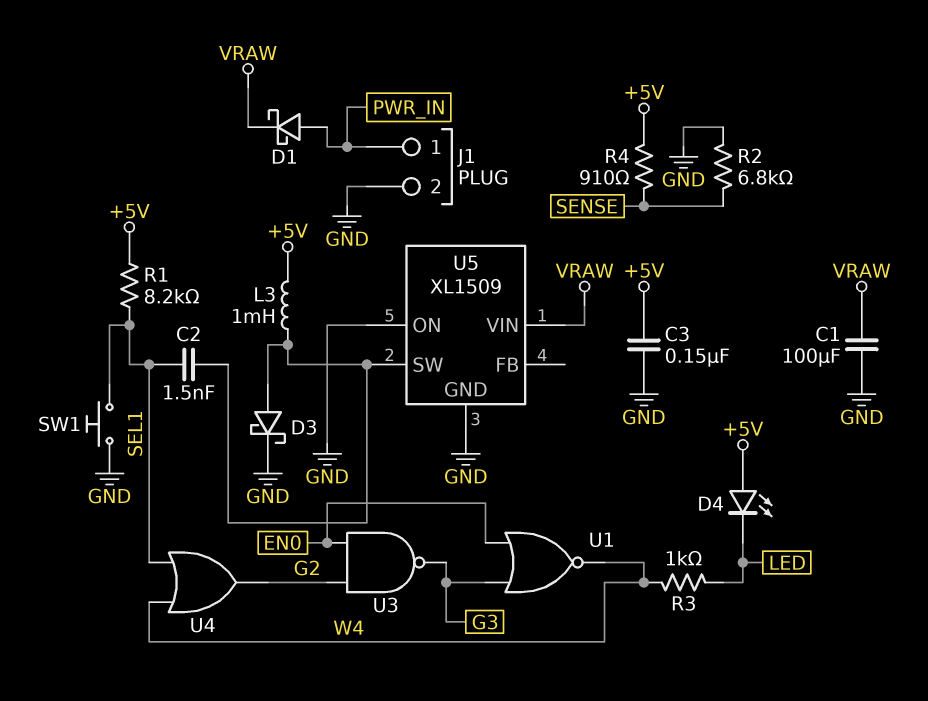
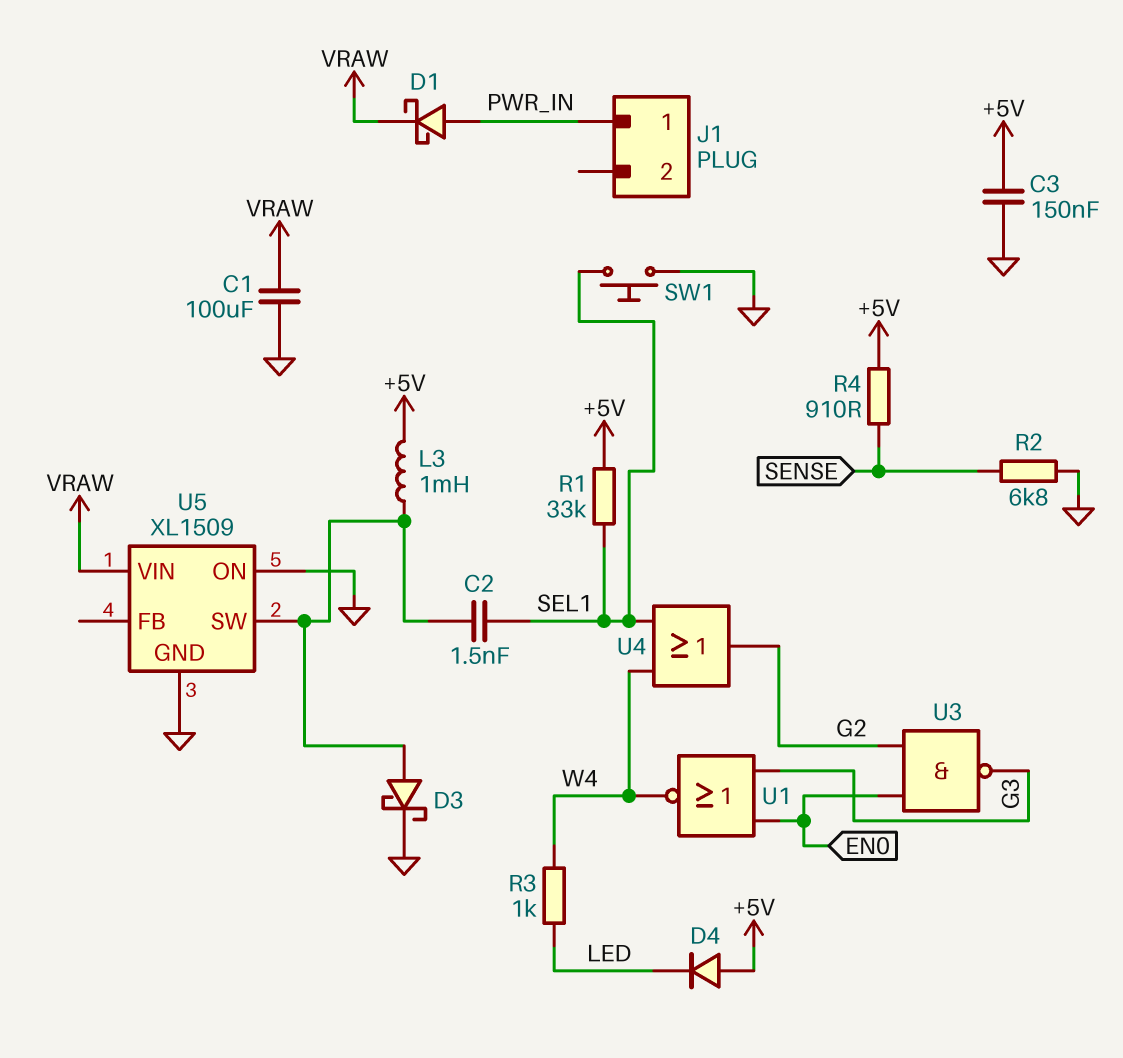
D4: LED (A +5V, K LED) -> diode (A +5V, K LED)
J1 pin 2: GND -> none
R1: 8.2k (+5V, SEL1) -> 33k (+5V, SEL1)

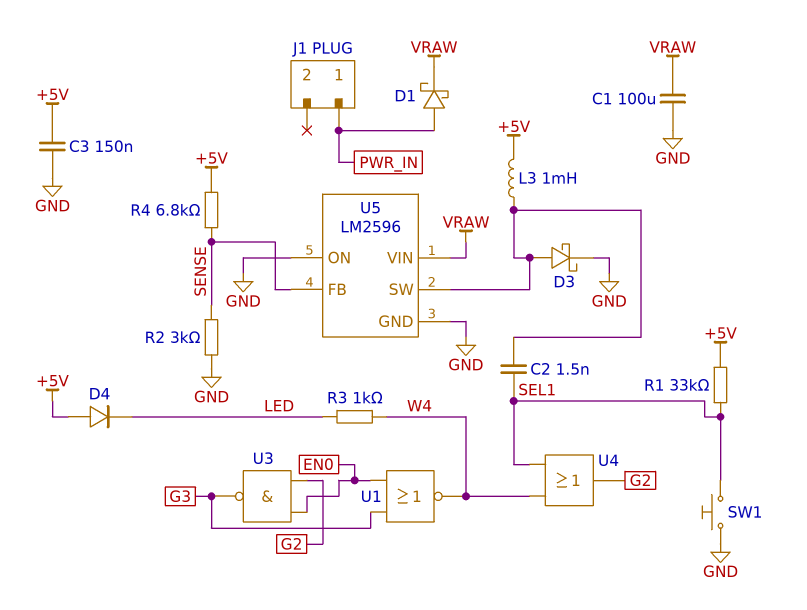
R2: 6.8k (GND, SENSE) -> 3k (GND, SENSE)
R4: 910 (+5V, SENSE) -> 6.8k (+5V, SENSE)
U5: XL1509 -> LM2596
U5 pin FB: none -> SENSE

